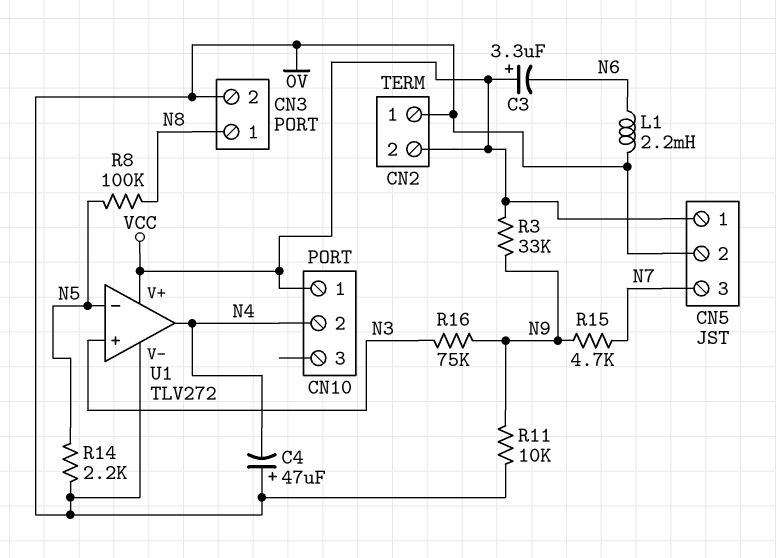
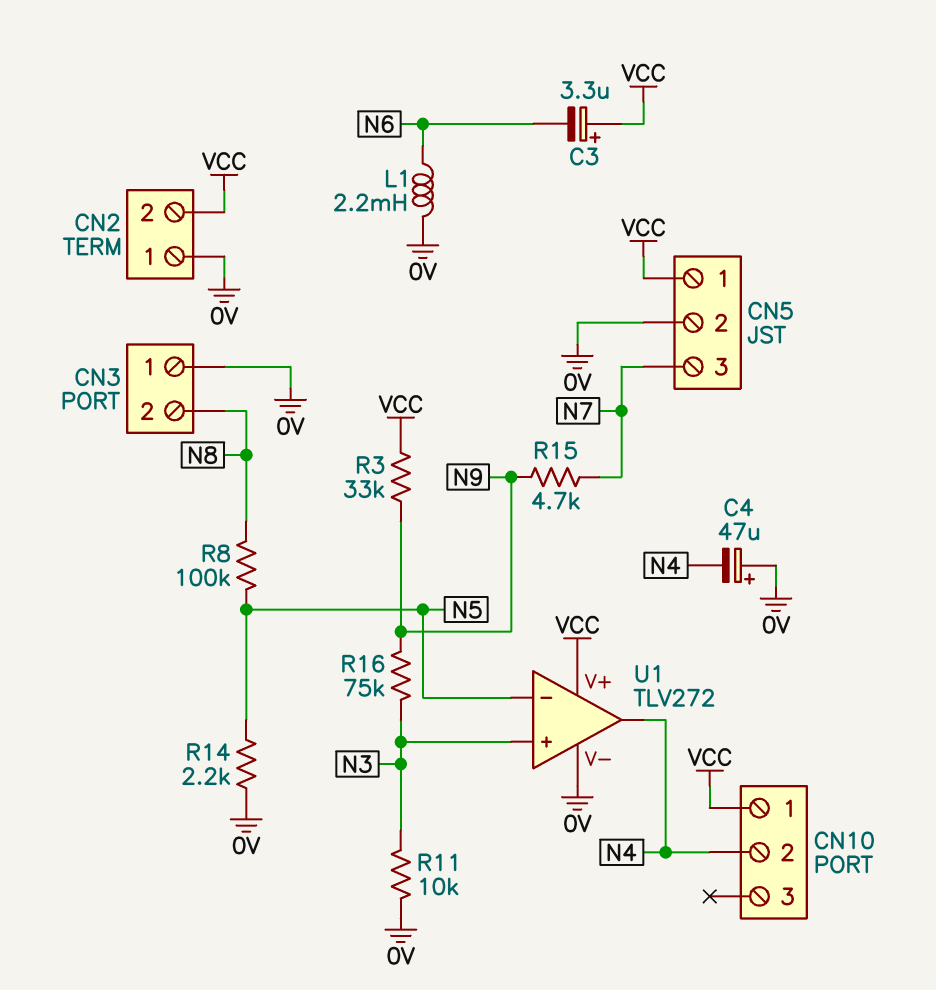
CN3 pin 1: N8 -> 0V
CN3 pin 2: 0V -> N8
R11: 10k (0V, N9) -> 10k (0V, N3)

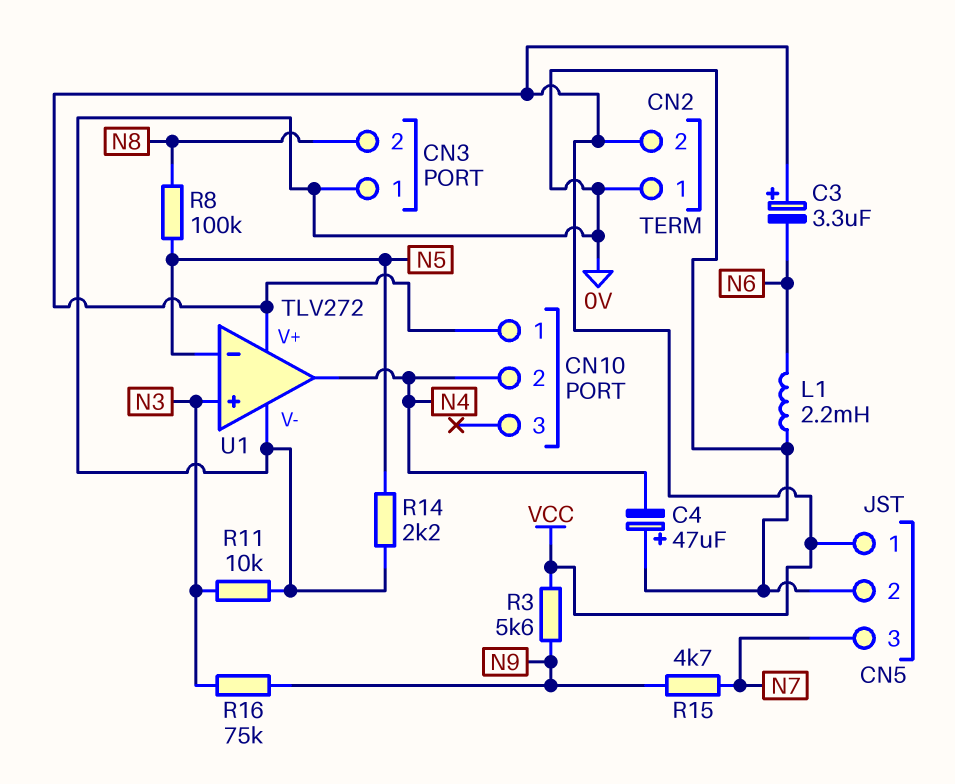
R3: 33k (N9, VCC) -> 5.6k (N9, VCC)

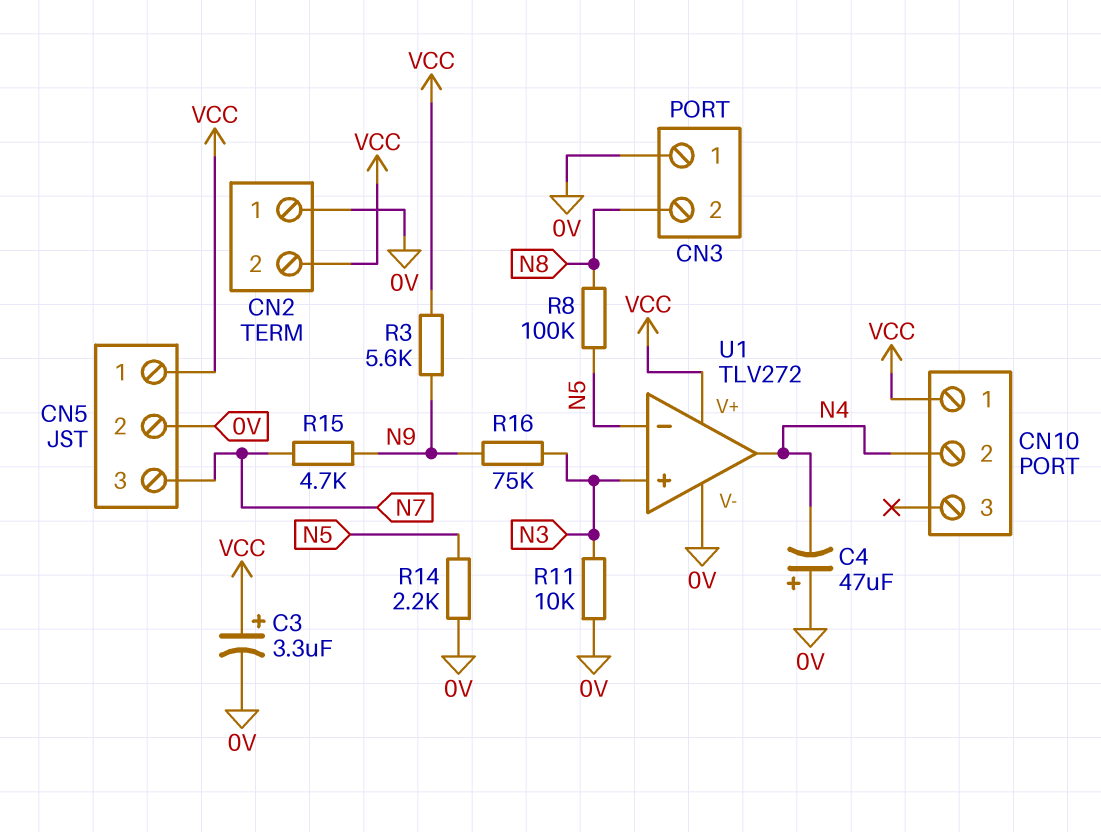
C3: 3.3uF (plus VCC, minus N6) -> 3.3uF (plus VCC, minus 0V)
L1: 2.2mH (0V, N6) -> none

